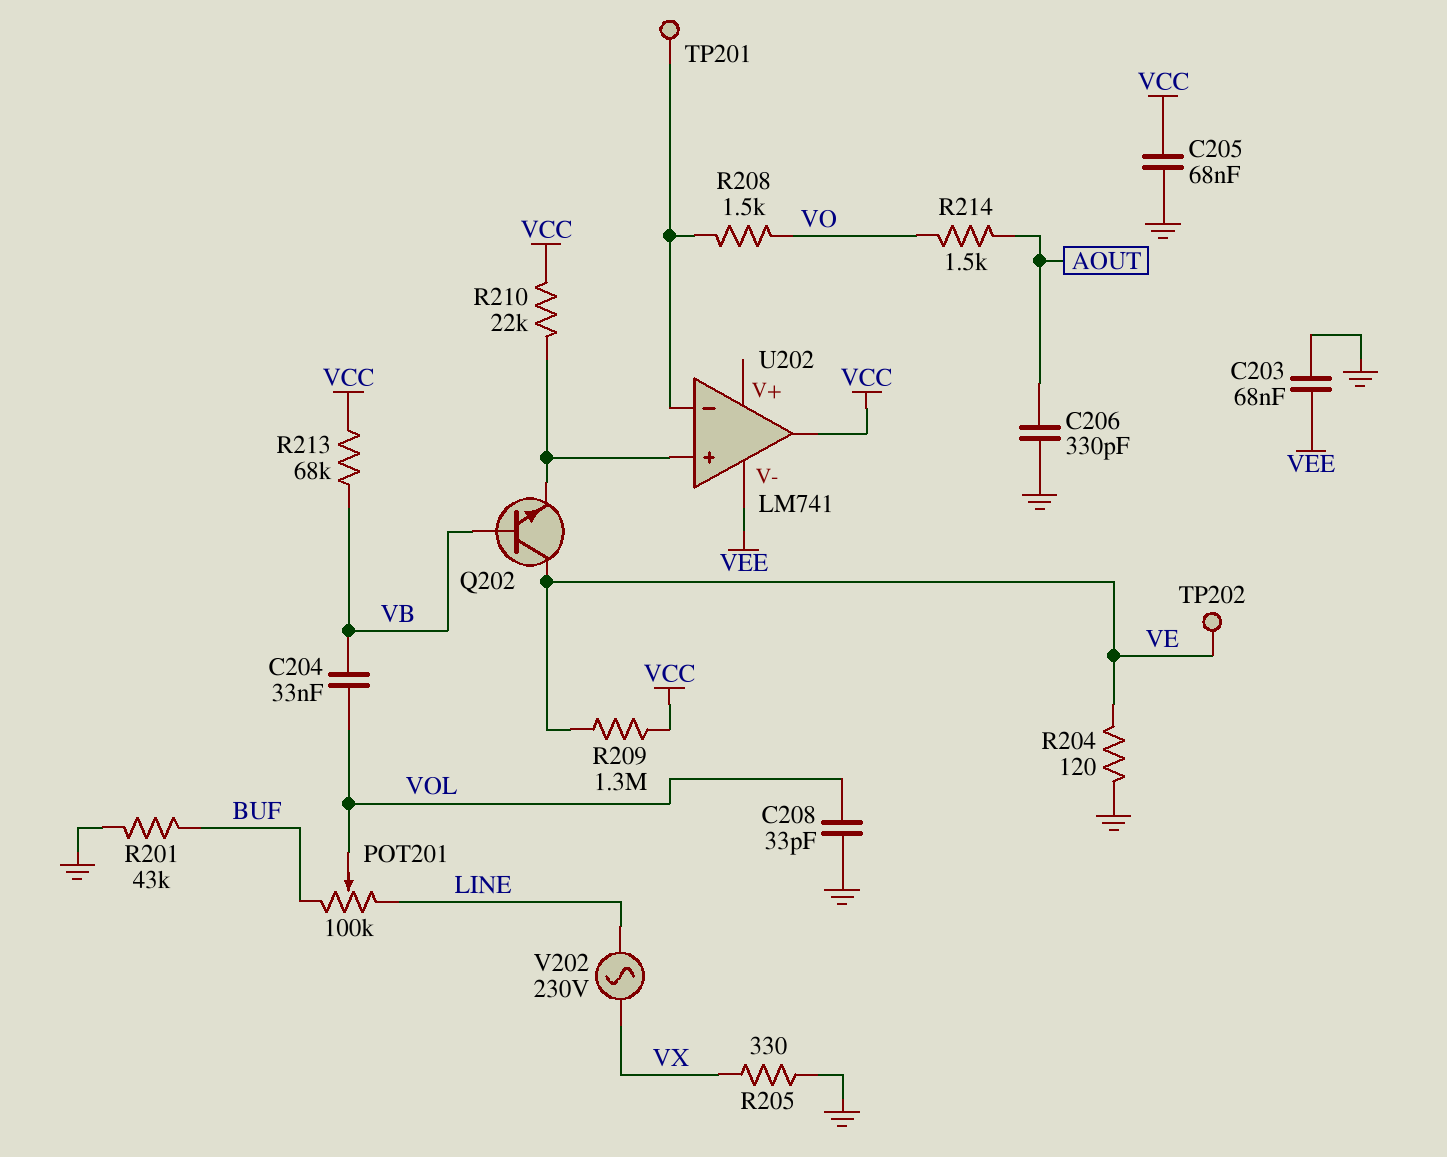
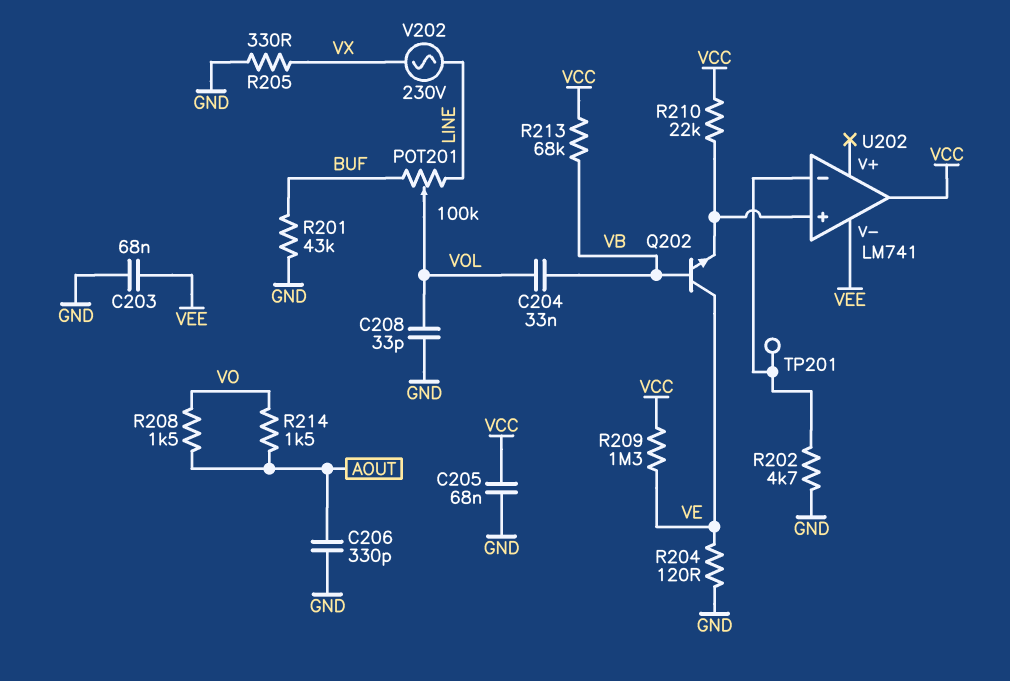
R202: none -> 4.7k (GND, U202/in-)
R208: 1.5k (U202/in-, VO) -> 1.5k (AOUT, VO)
TP202: test point (VE) -> none

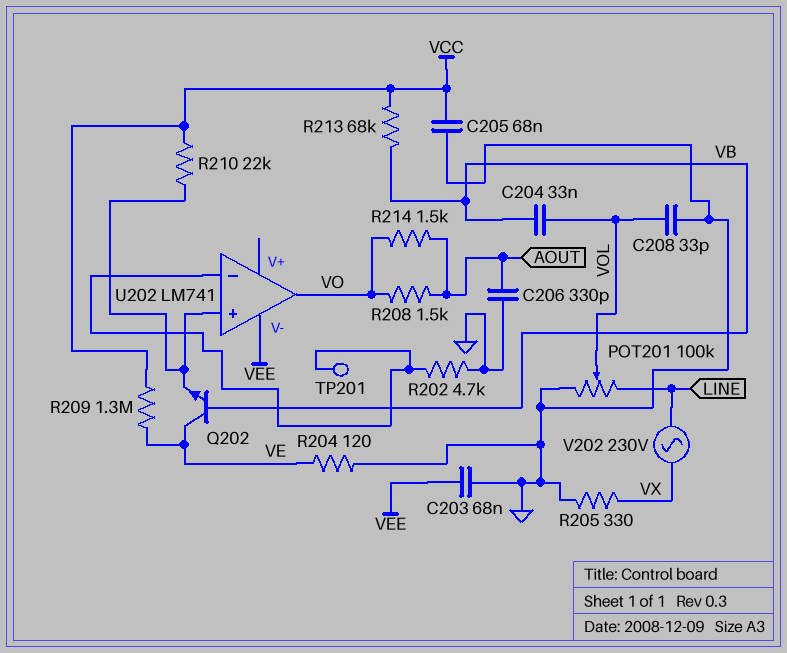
POT201: 100k (BUF, LINE, wiper VOL) -> 100k (GND, LINE, wiper VOL)
R201: 43k (BUF, GND) -> none
U202 pin out: VCC -> VO

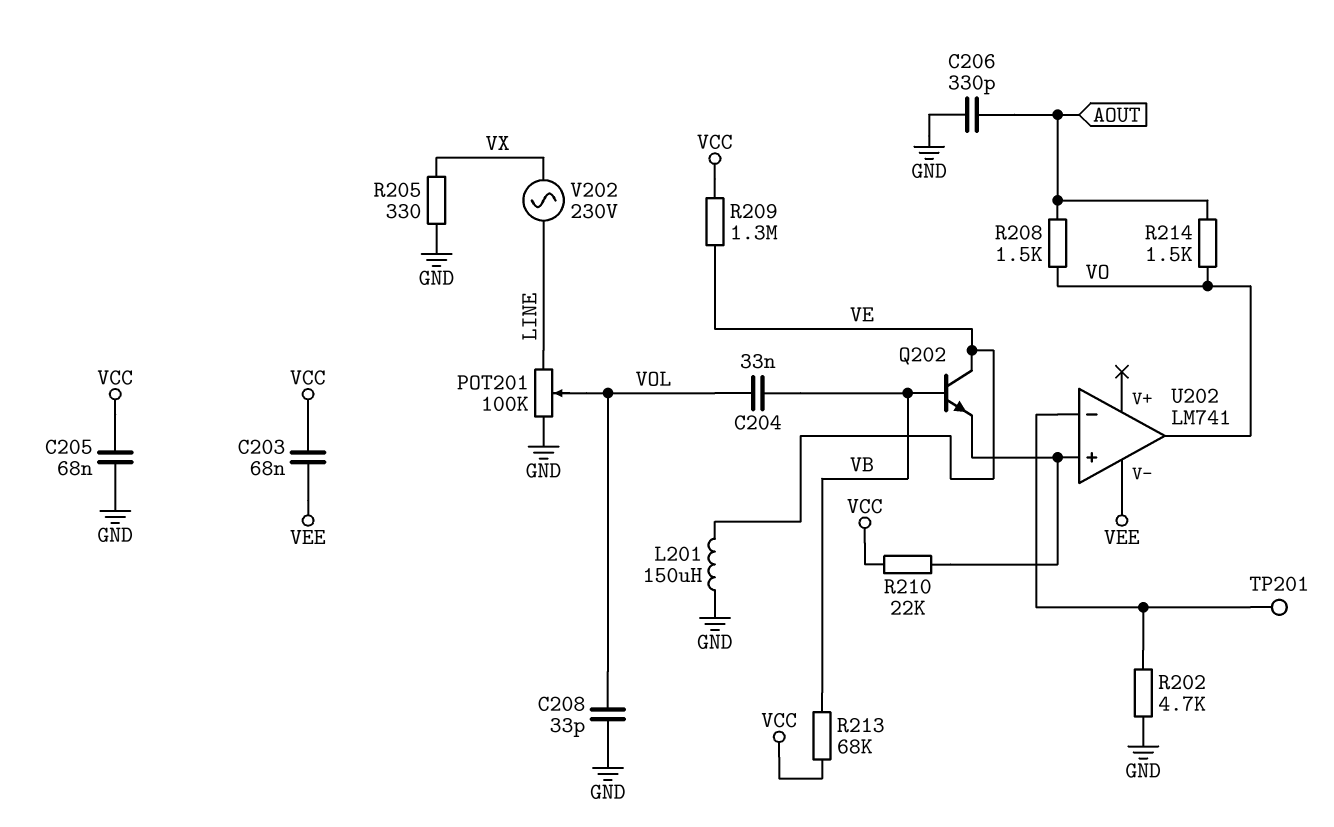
C203: 68nF (GND, VEE) -> 68nF (VCC, VEE)
L201: none -> 150uH (GND, VE)
R204: 120 (GND, VE) -> none

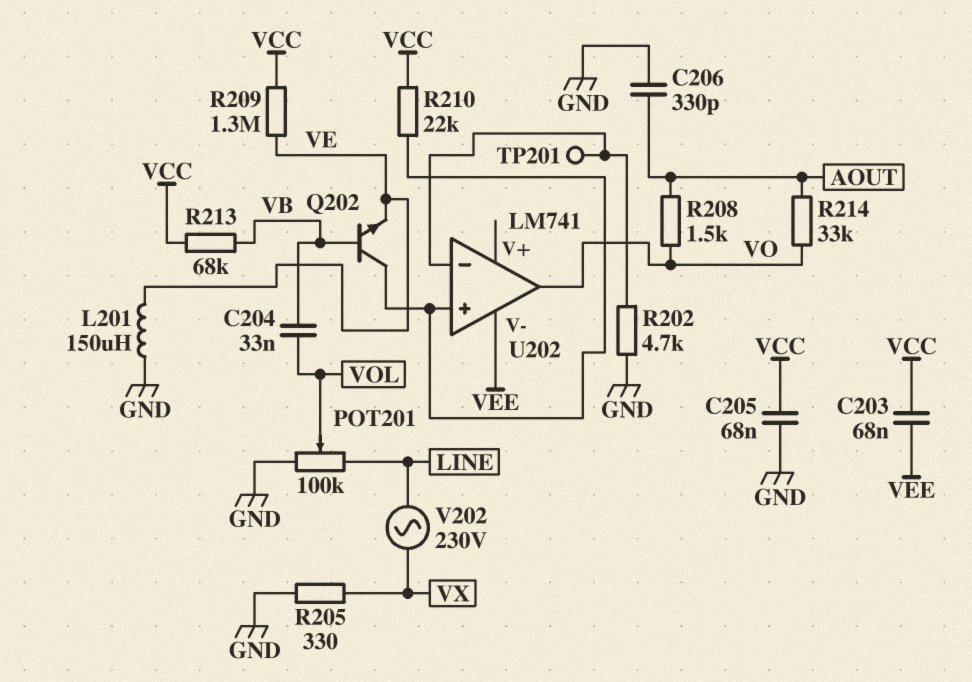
C208: 33pF (GND, VOL) -> none
Q202: NPN (B VB, C VE, E U202/in+) -> NPN (B VB, C U202/in+, E VE)
R214: 1.5k (AOUT, VO) -> 33k (AOUT, VO)

